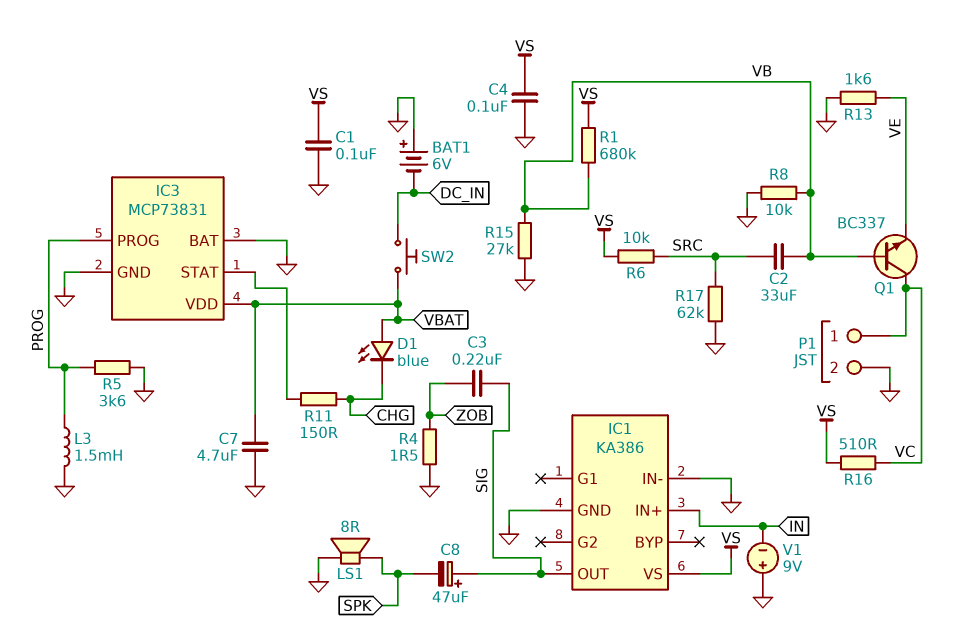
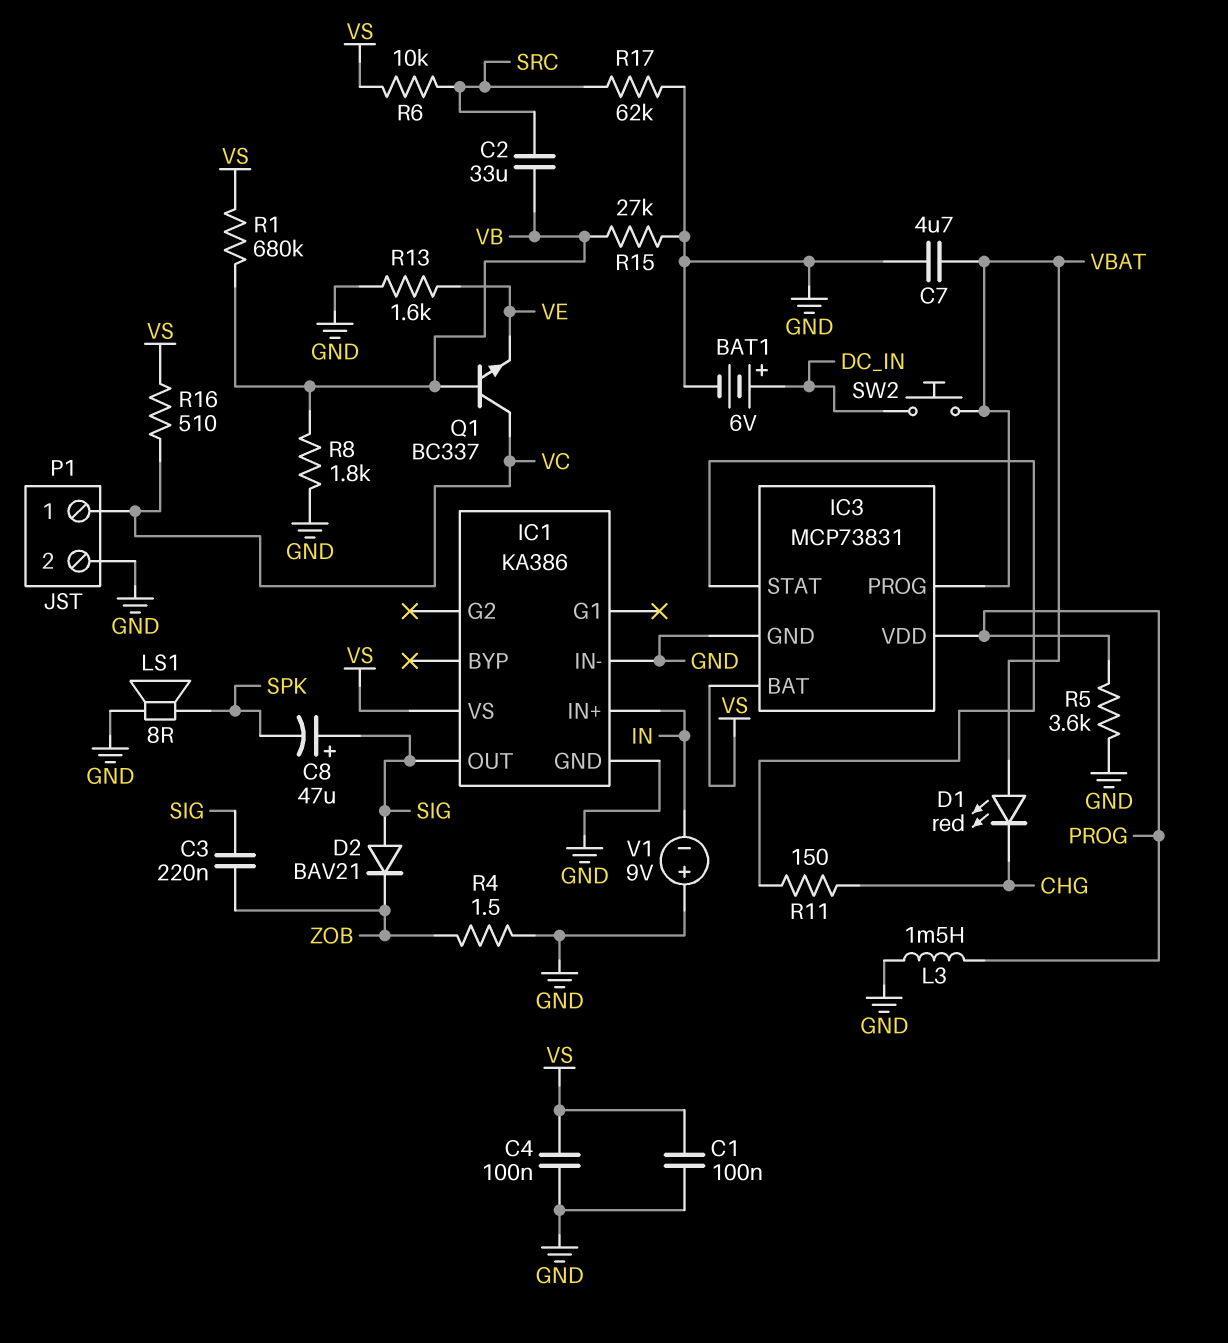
BAT1: 6V (plus GND, minus DC_IN) -> 6V (plus DC_IN, minus GND)
D1: LED blue (A VBAT, K CHG) -> LED red (A VBAT, K CHG)
D2: none -> diode BAV21 (A SIG, K ZOB)
IC3 pin BAT: GND -> VS
IC3 pin PROG: PROG -> VBAT
IC3 pin VDD: VBAT -> PROG
R8: 10k (GND, VB) -> 1.8k (GND, VB)

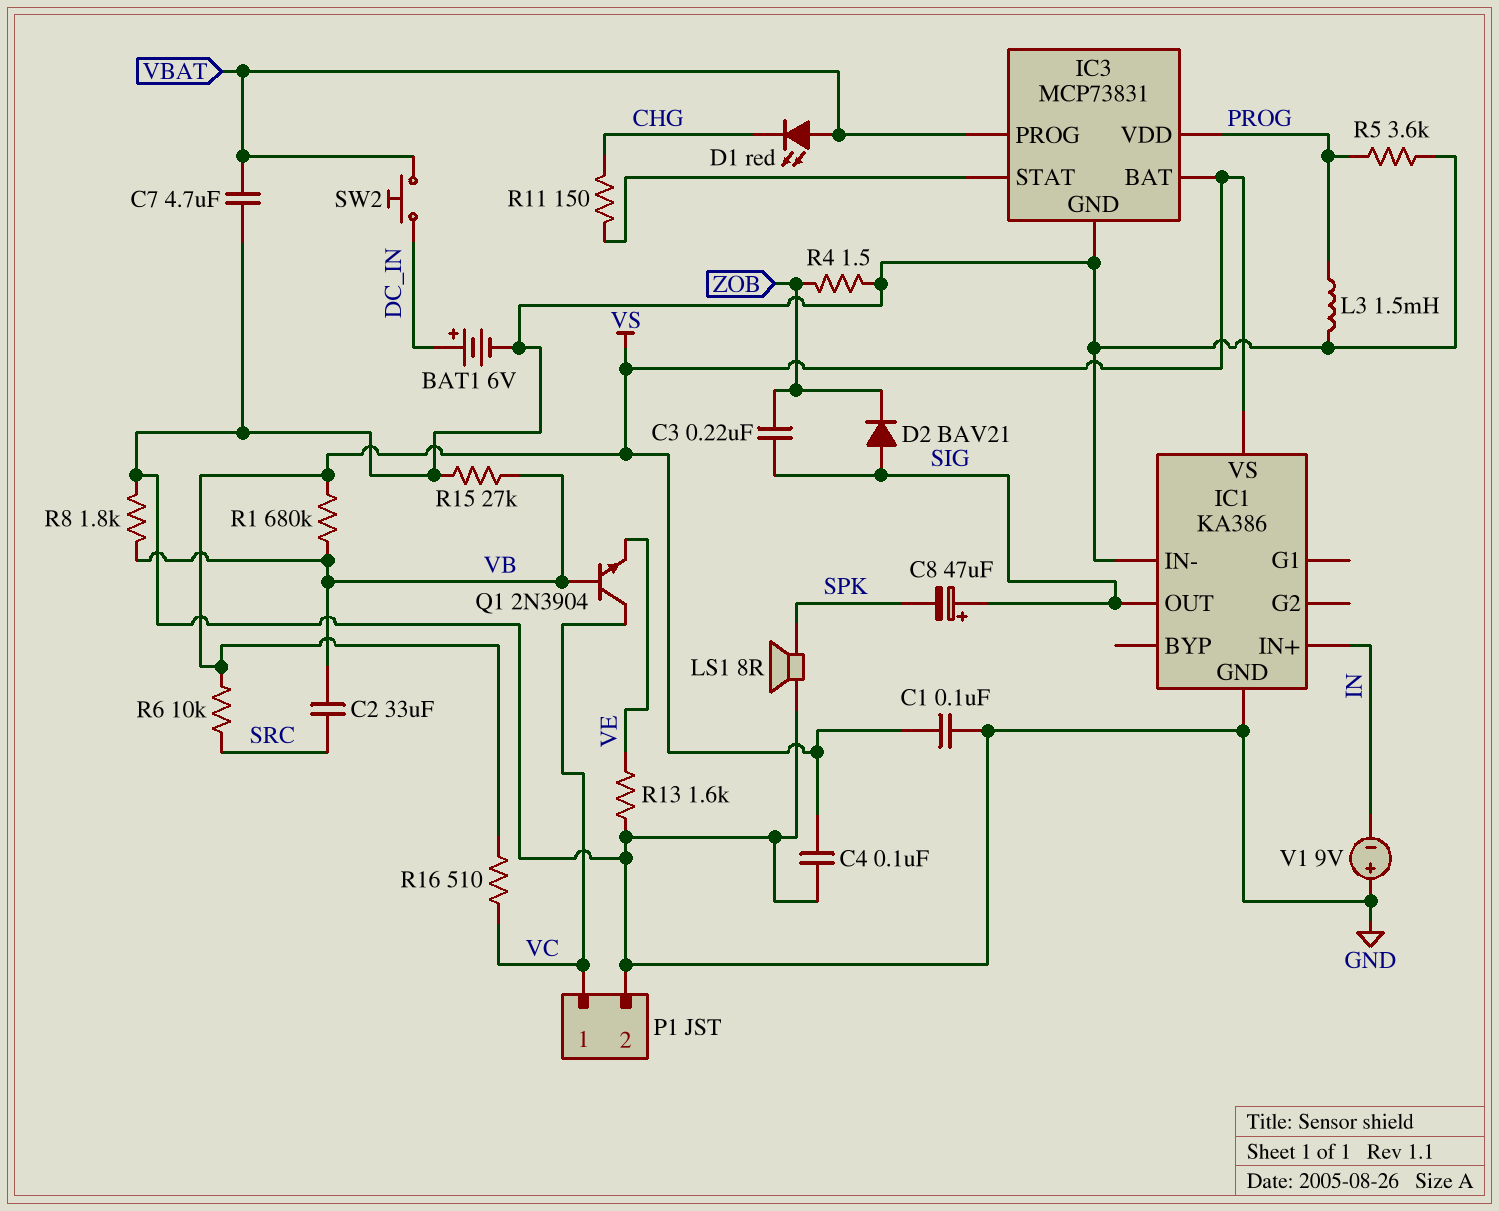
Q1: NPN BC337 (B VB, C VC, E VE) -> NPN 2N3904 (B VB, C VC, E VE)
R17: 62k (GND, SRC) -> none

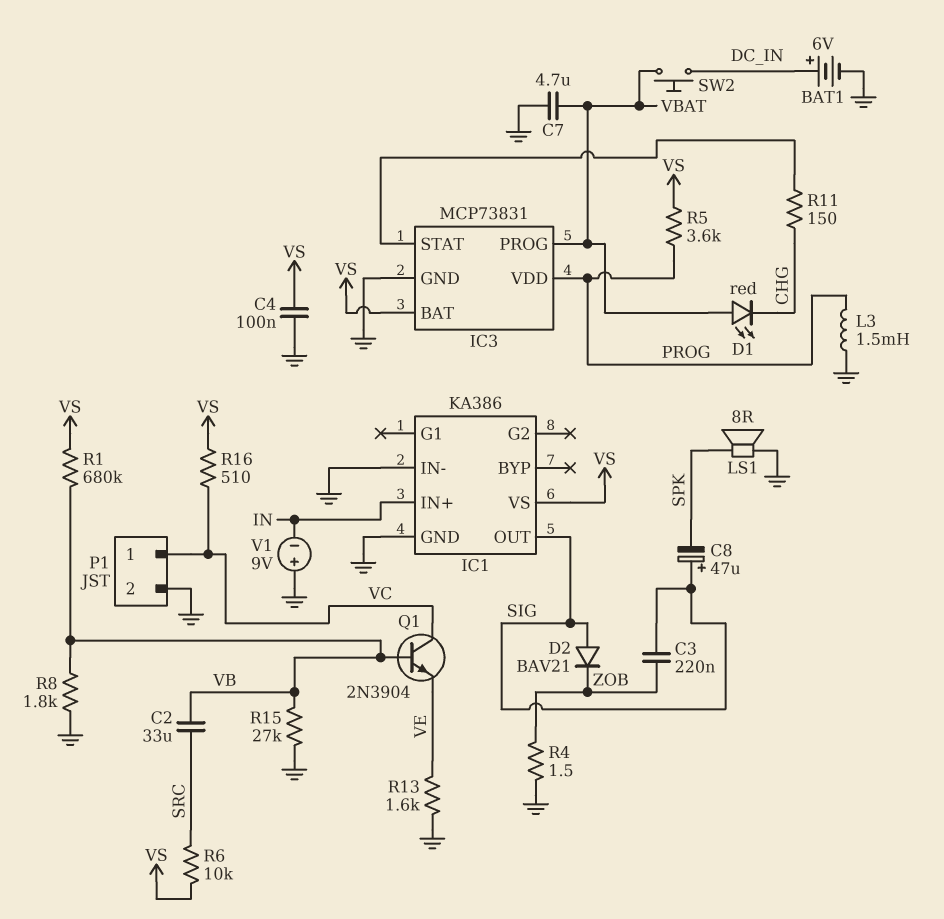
C1: 100nF (GND, VS) -> none
R5: 3.6k (GND, PROG) -> 3.6k (PROG, VS)

